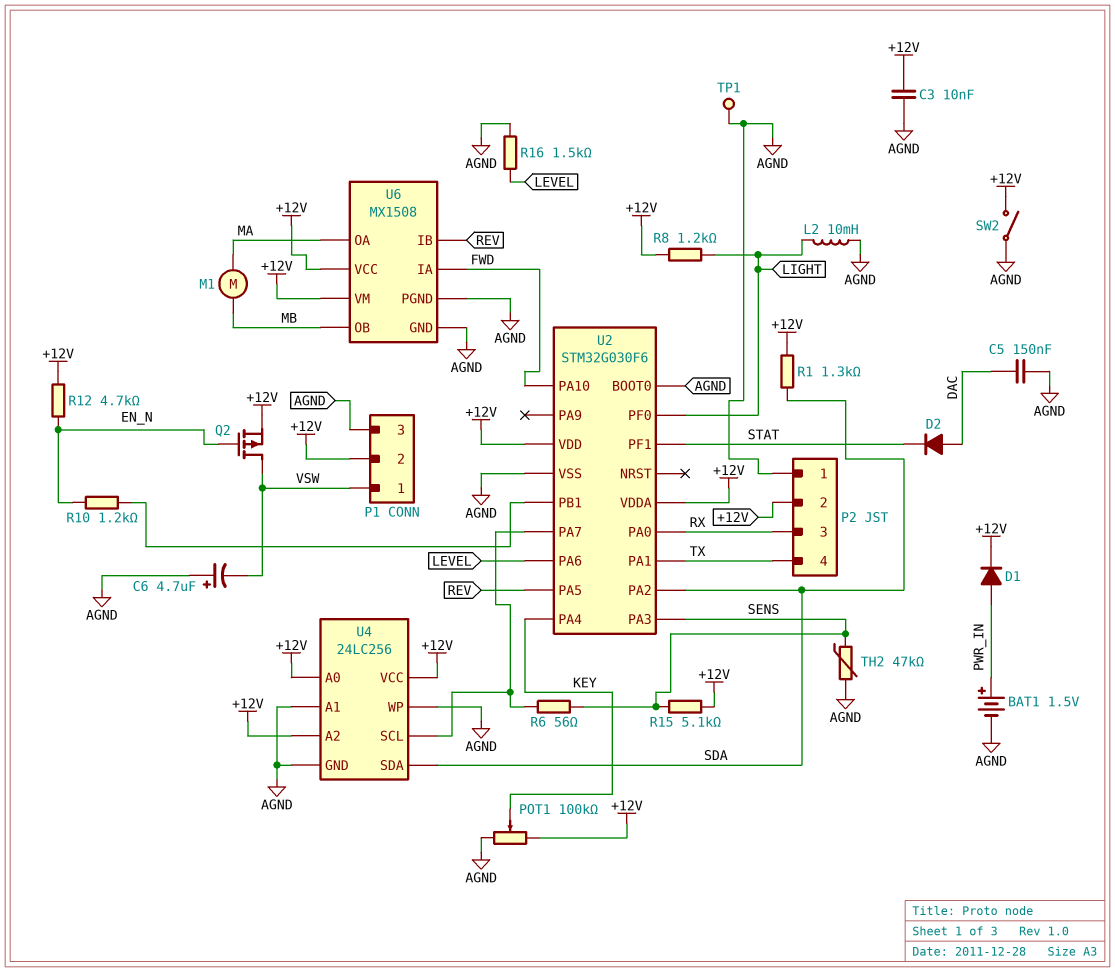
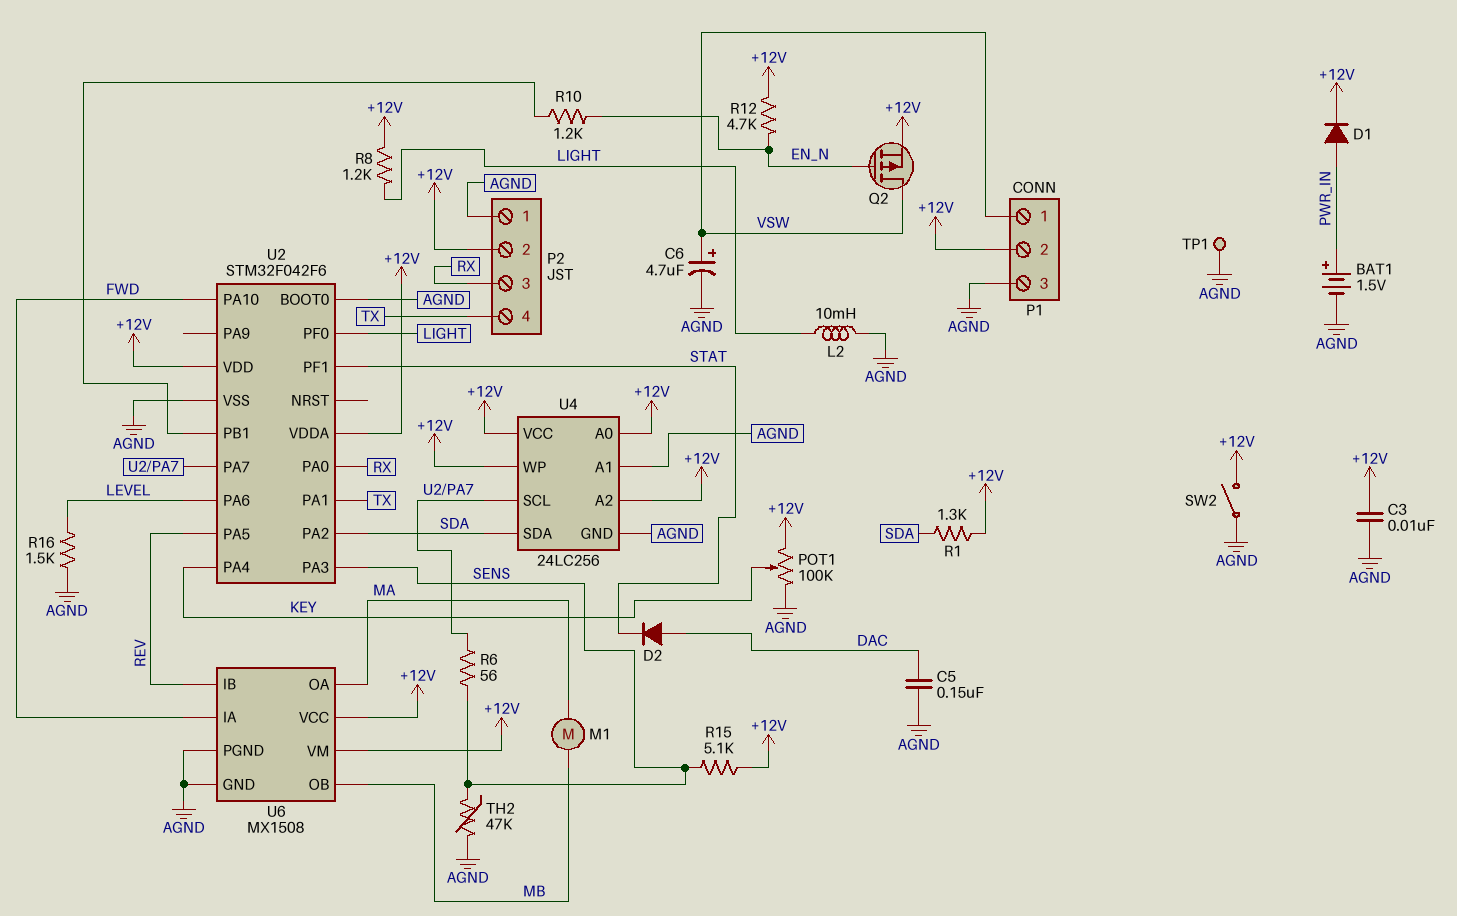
C6: 4.7uF (plus AGND, minus VSW) -> 4.7uF (plus VSW, minus AGND)
U2: STM32G030F6 -> STM32F042F6
U4 pin WP: AGND -> +12V

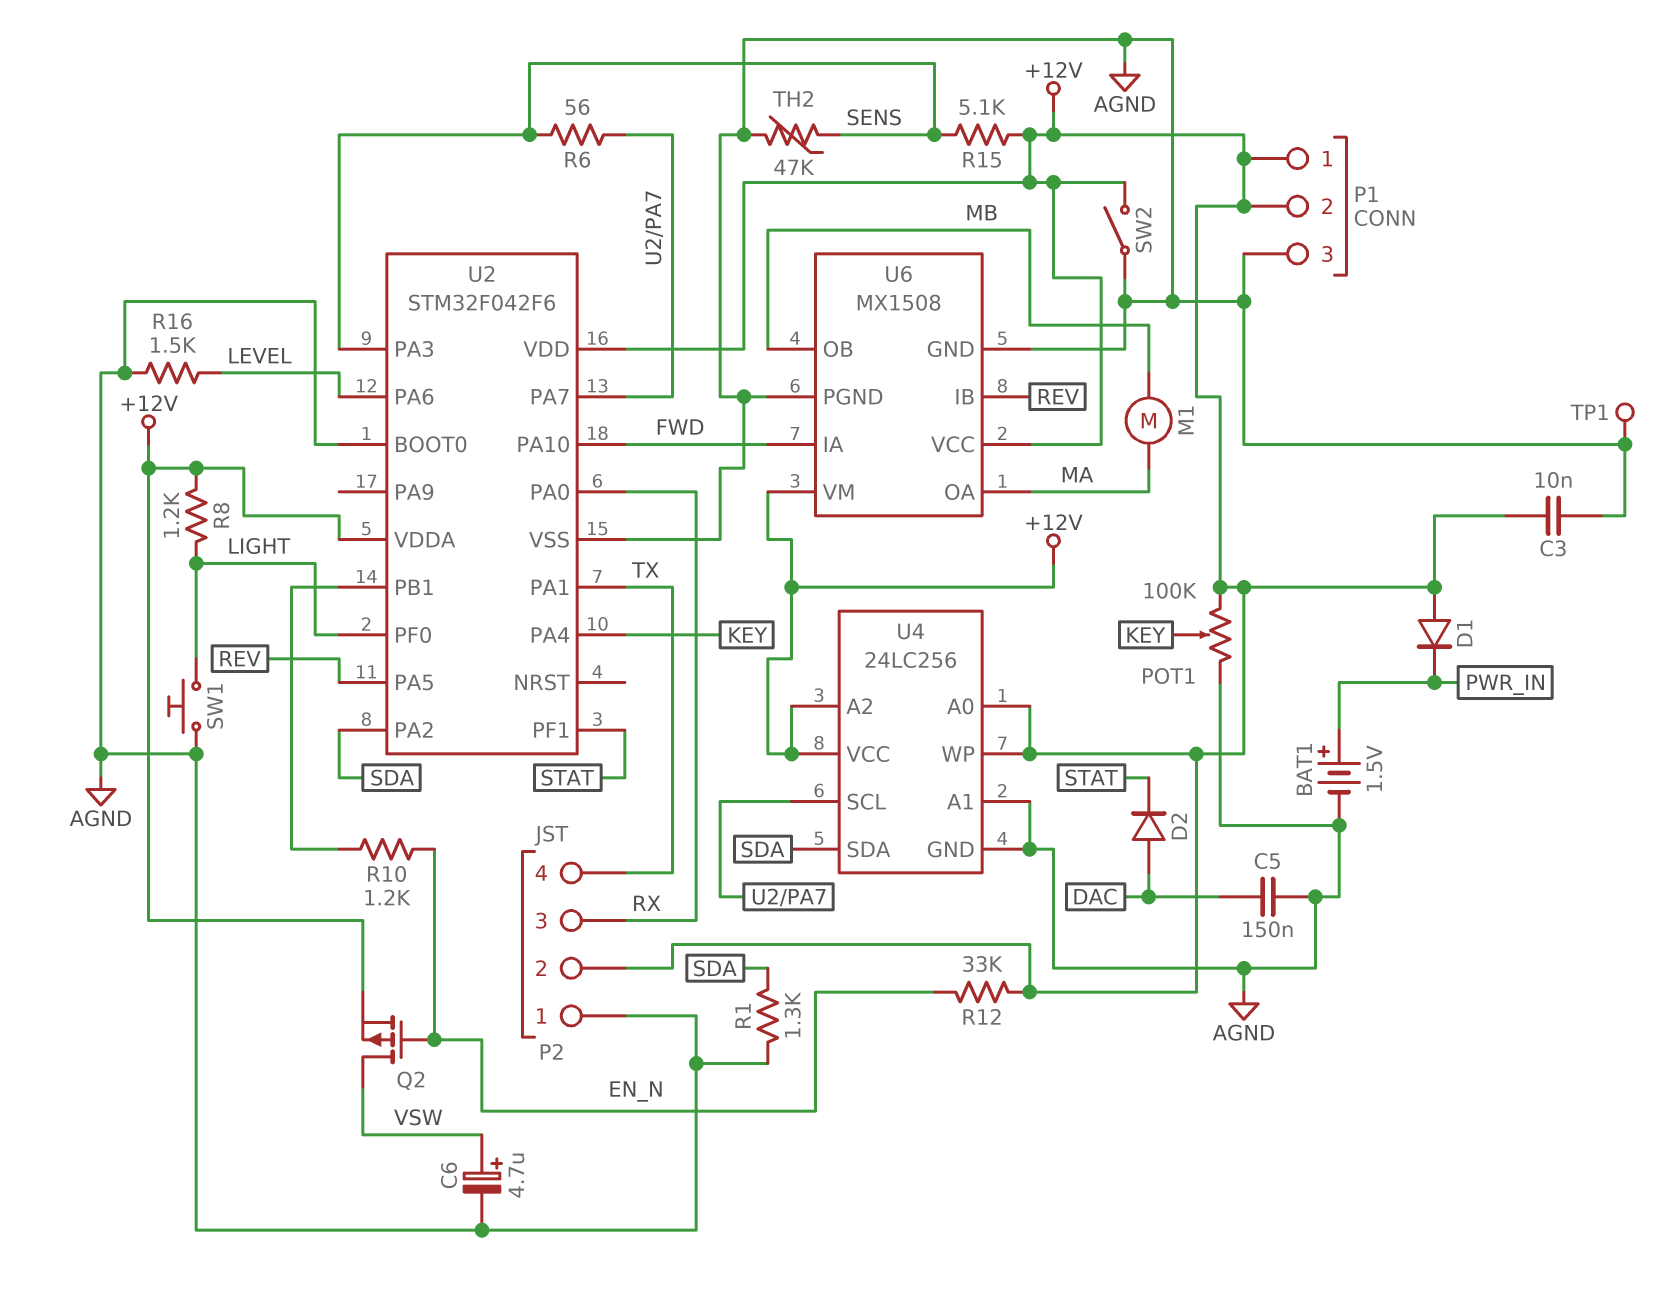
D1: diode (A PWR_IN, K +12V) -> diode (A +12V, K PWR_IN)
L2: 10mH (AGND, LIGHT) -> none
P1 pin 1: VSW -> +12V
R1: 1.3k (+12V, SDA) -> 1.3k (AGND, SDA)
R12: 4.7k (+12V, EN_N) -> 33k (+12V, EN_N)
SW1: none -> button (AGND, LIGHT)

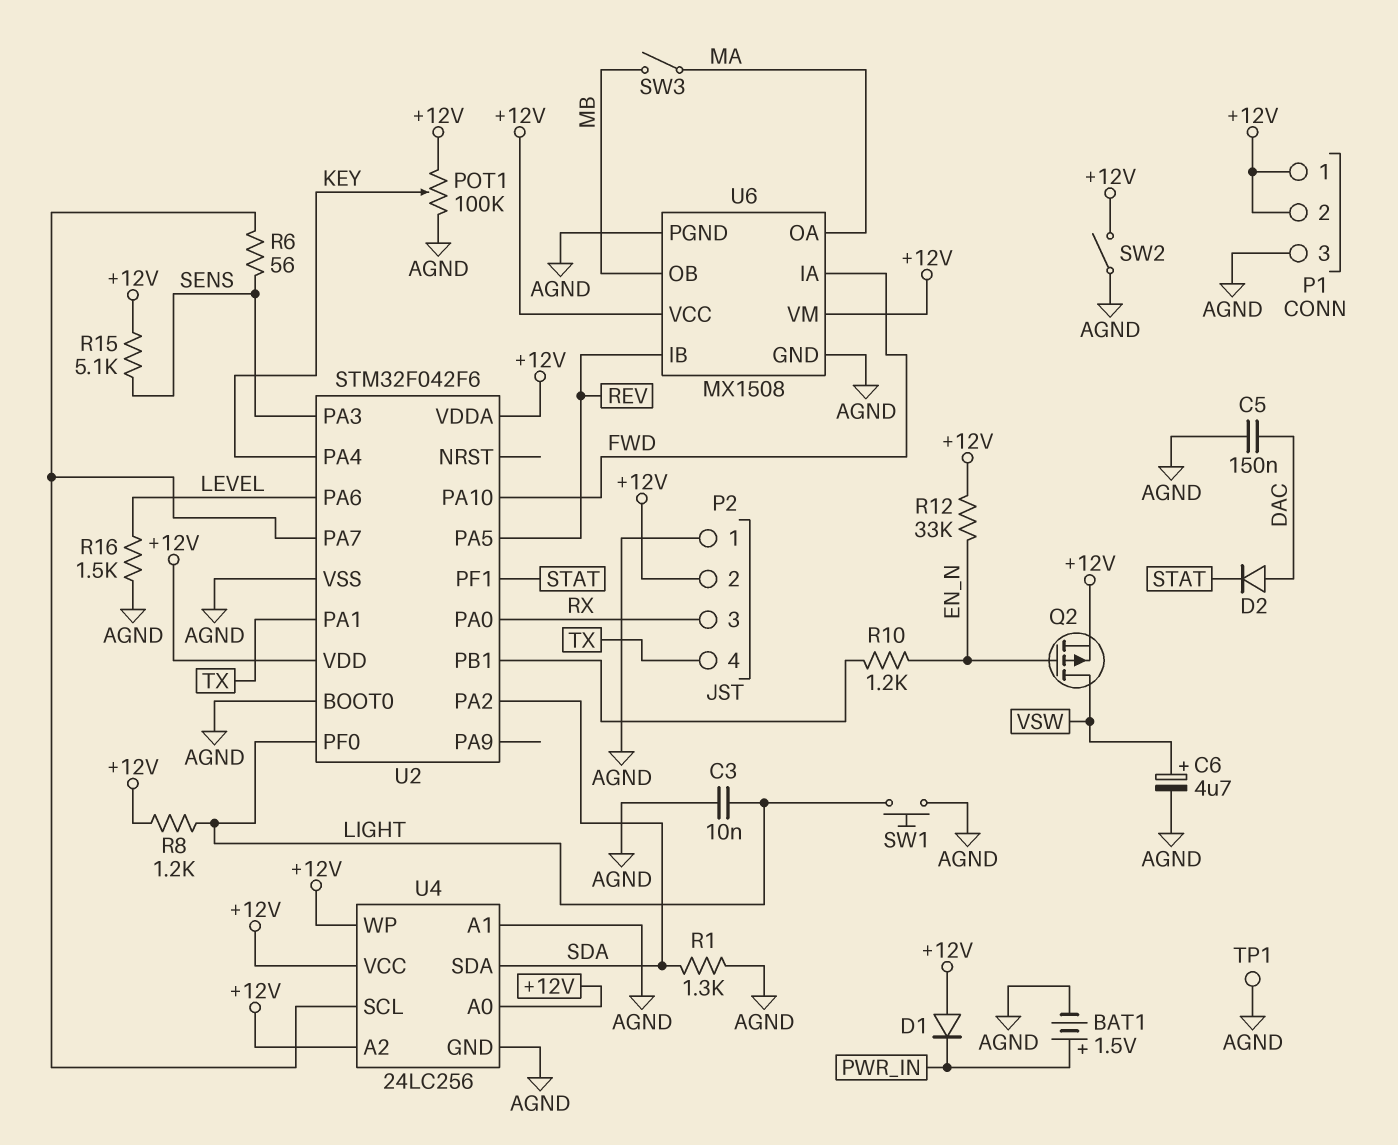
C3: 10nF (+12V, AGND) -> 10nF (AGND, LIGHT)
M1: motor (MA, MB) -> none
SW3: none -> switch (MA, MB)
TH2: 47k (AGND, SENS) -> none

